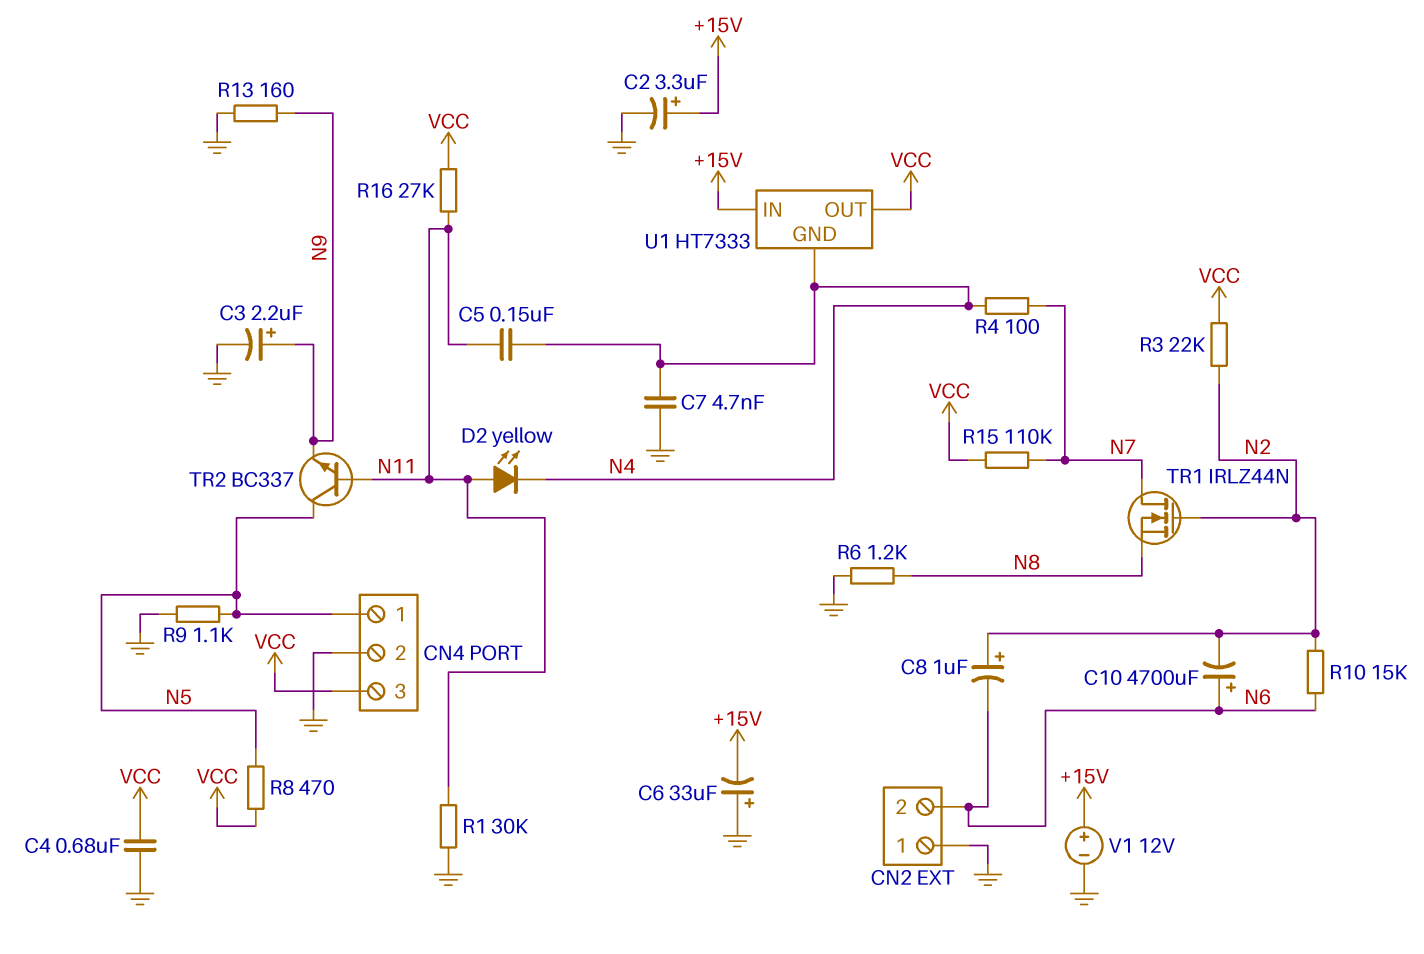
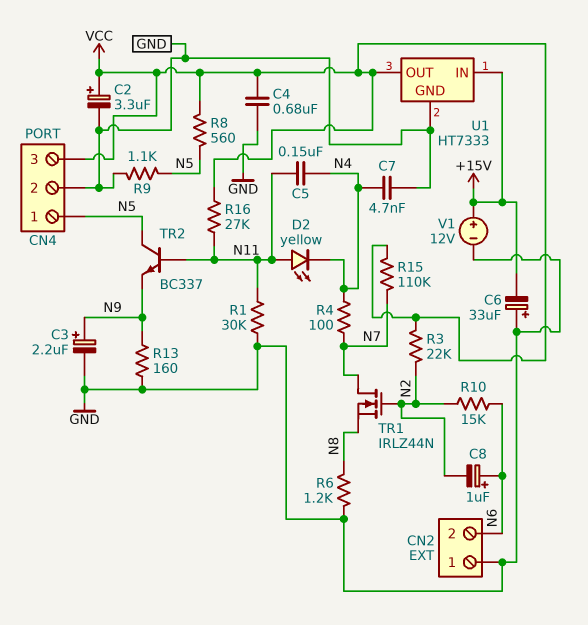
C2: 3.3uF (plus +15V, minus GND) -> 3.3uF (plus VCC, minus GND)
C8: 1uF (plus N2, minus N6) -> 1uF (plus N6, minus N2)
C10: 4700uF (plus N6, minus N2) -> none
R8: 470 (N5, VCC) -> 560 (N5, VCC)
U1 pin GND: N4 -> GND

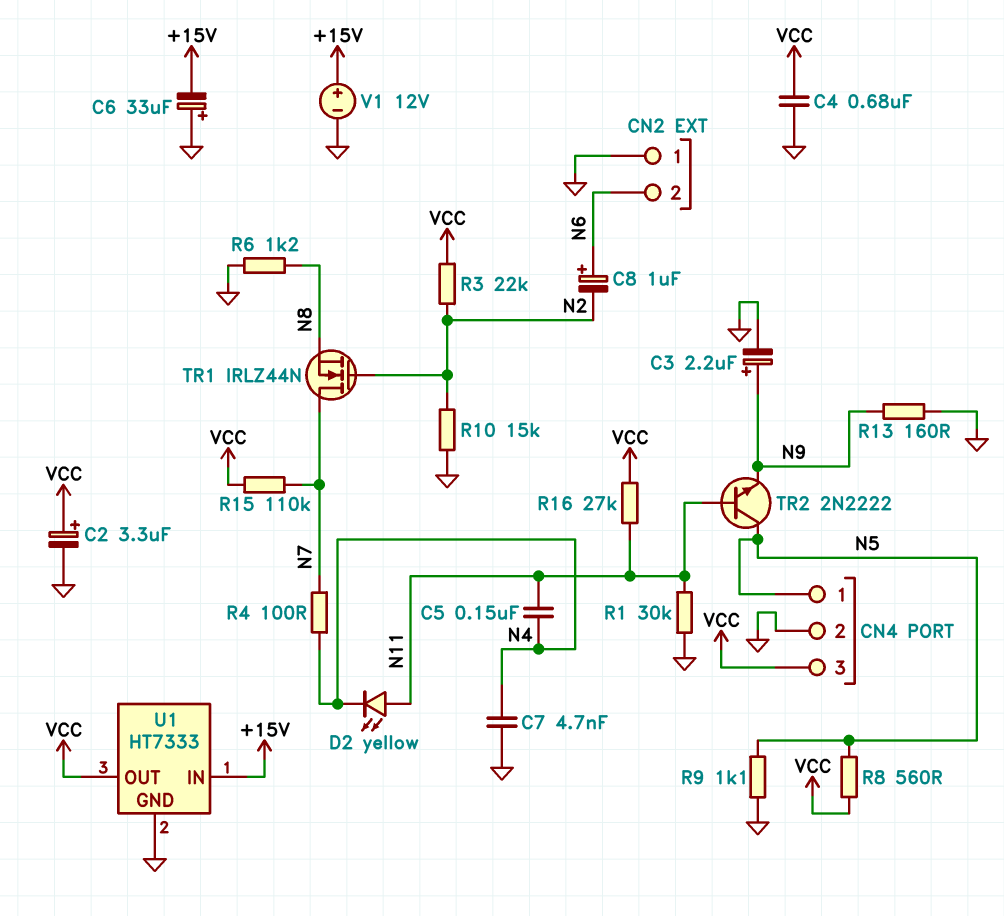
R10: 15k (N2, N6) -> 15k (GND, N2)
TR2: NPN BC337 (B N11, C N5, E N9) -> NPN 2N2222 (B N11, C N5, E N9)

